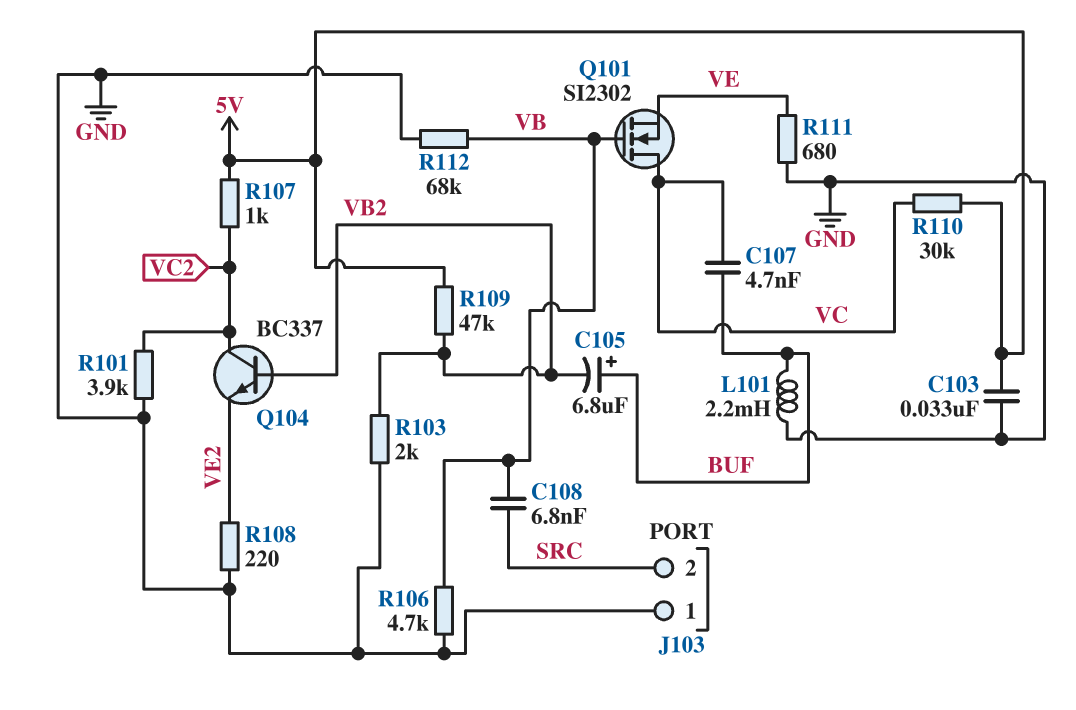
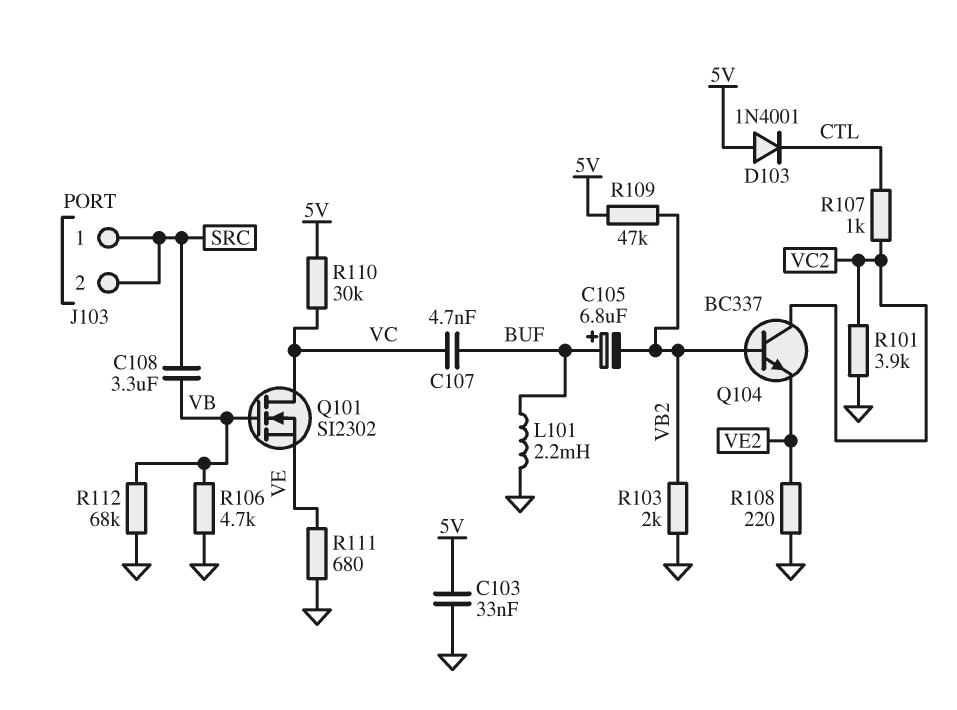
C108: 6.8nF (SRC, VB) -> 3.3uF (SRC, VB)
D103: none -> diode 1N4001 (A 5V, K CTL)
J103 pin 1: GND -> SRC
R107: 1k (5V, VC2) -> 1k (CTL, VC2)

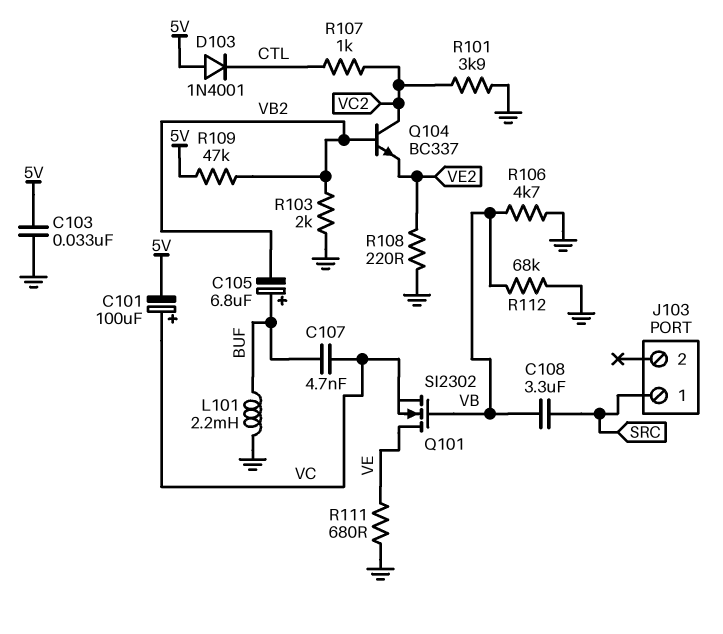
C101: none -> 100uF (plus VC, minus 5V)
J103 pin 2: SRC -> none
Q101: NMOS SI2302 (G VB, D VC, S VE) -> NMOS SI2302 (G VB, D VE, S VC)
R110: 30k (5V, VC) -> none

